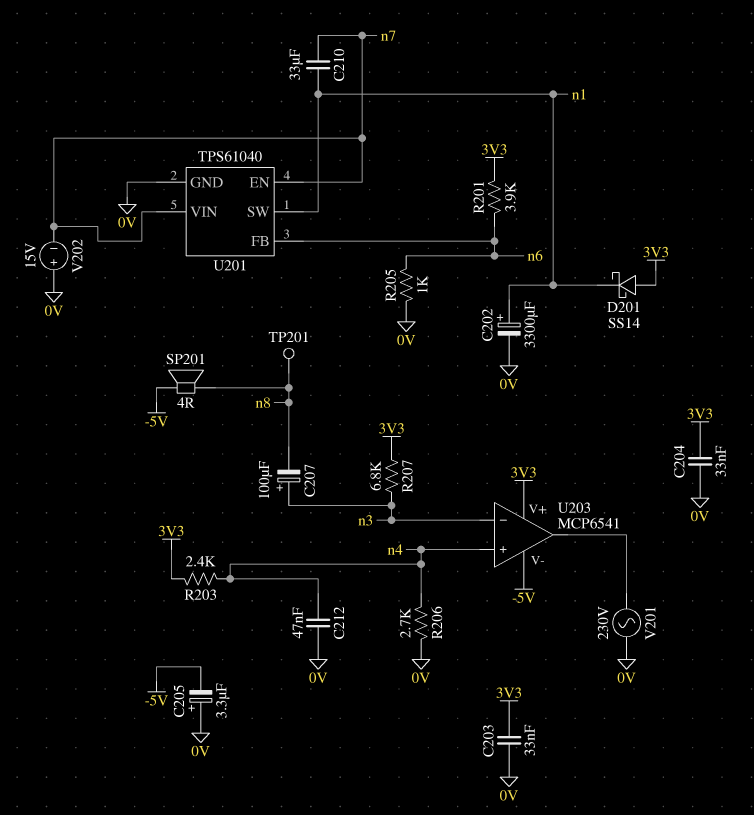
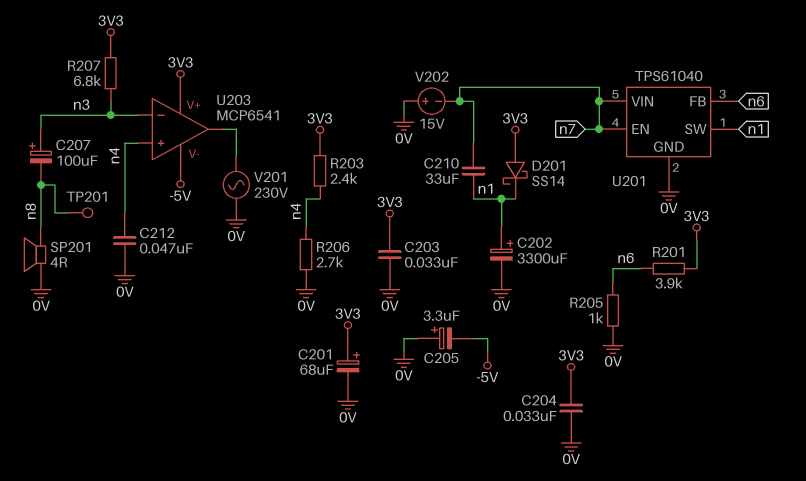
C201: none -> 68uF (plus 3V3, minus 0V)
SP201: speaker 4R (-5V, n8) -> speaker 4R (0V, n8)

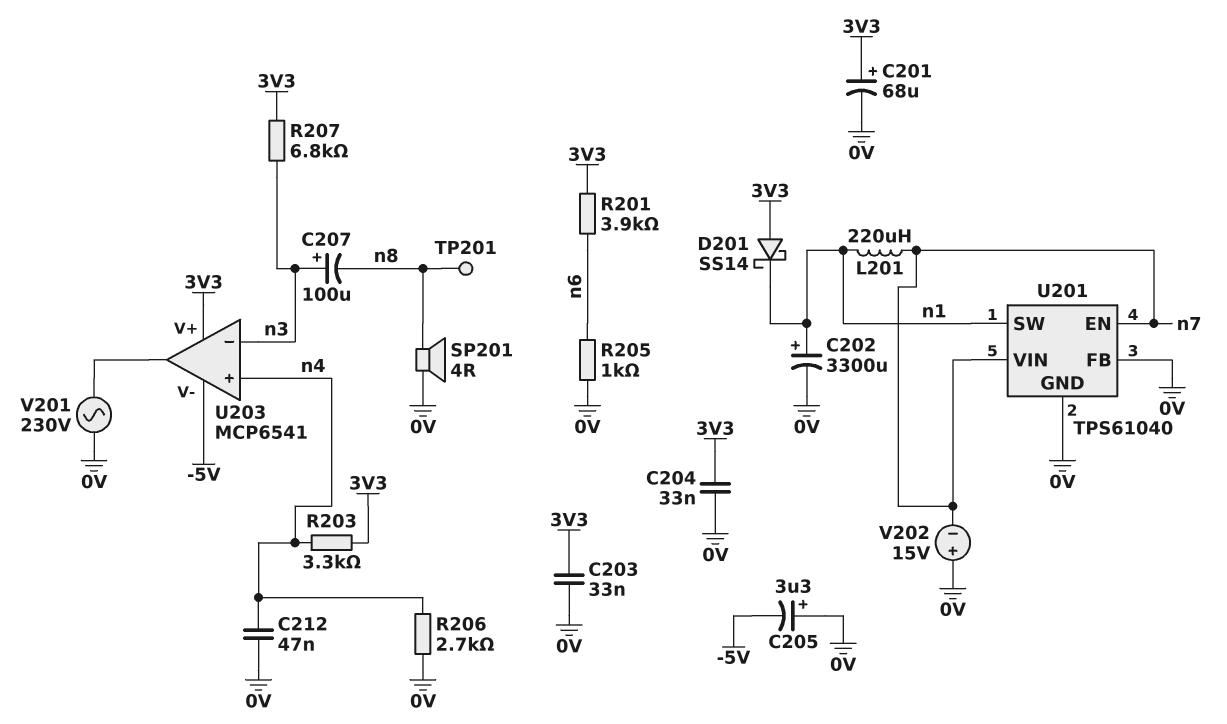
C210: 33uF (n1, n7) -> none
L201: none -> 220uH (n1, n7)
R203: 2.4k (3V3, n4) -> 3.3k (3V3, n4)
U201 pin FB: n6 -> 0V

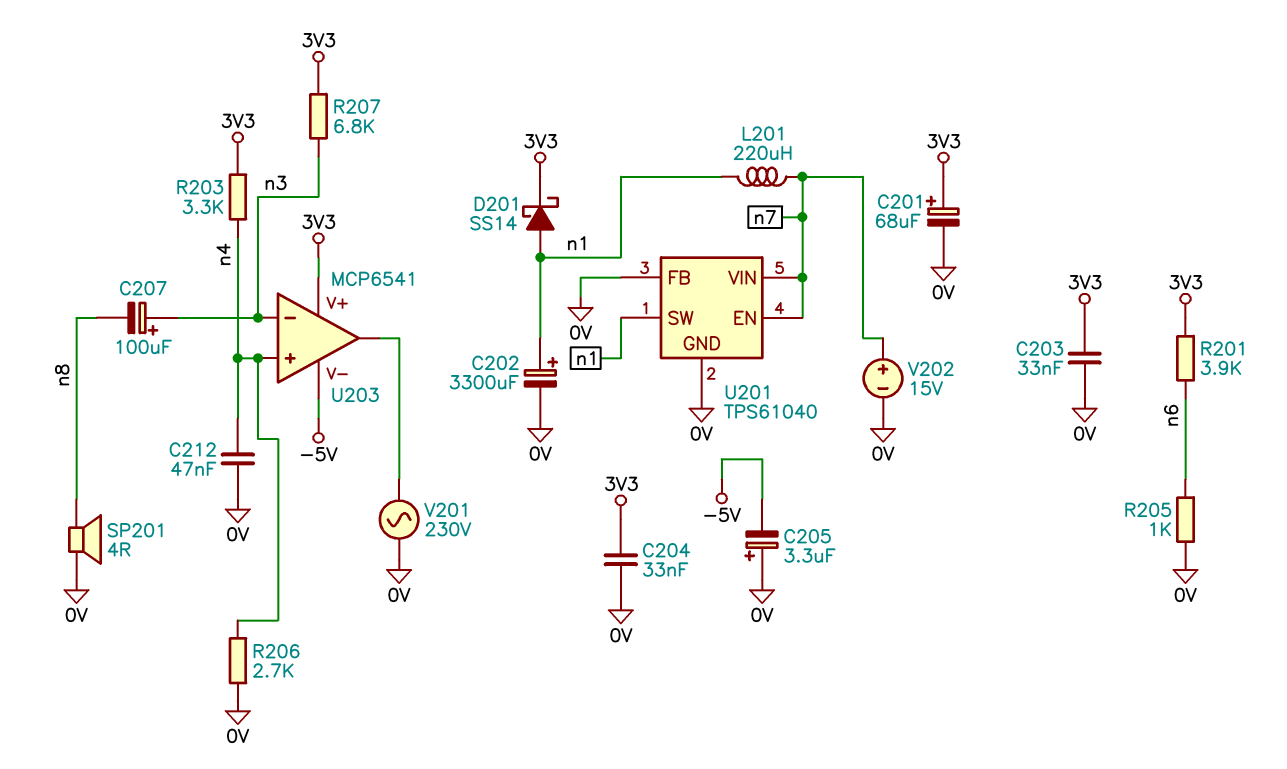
D201: schottky SS14 (A 3V3, K n1) -> schottky SS14 (A n1, K 3V3)
TP201: test point (n8) -> none
V202: 15V (plus 0V, minus n7) -> 15V (plus n7, minus 0V)

